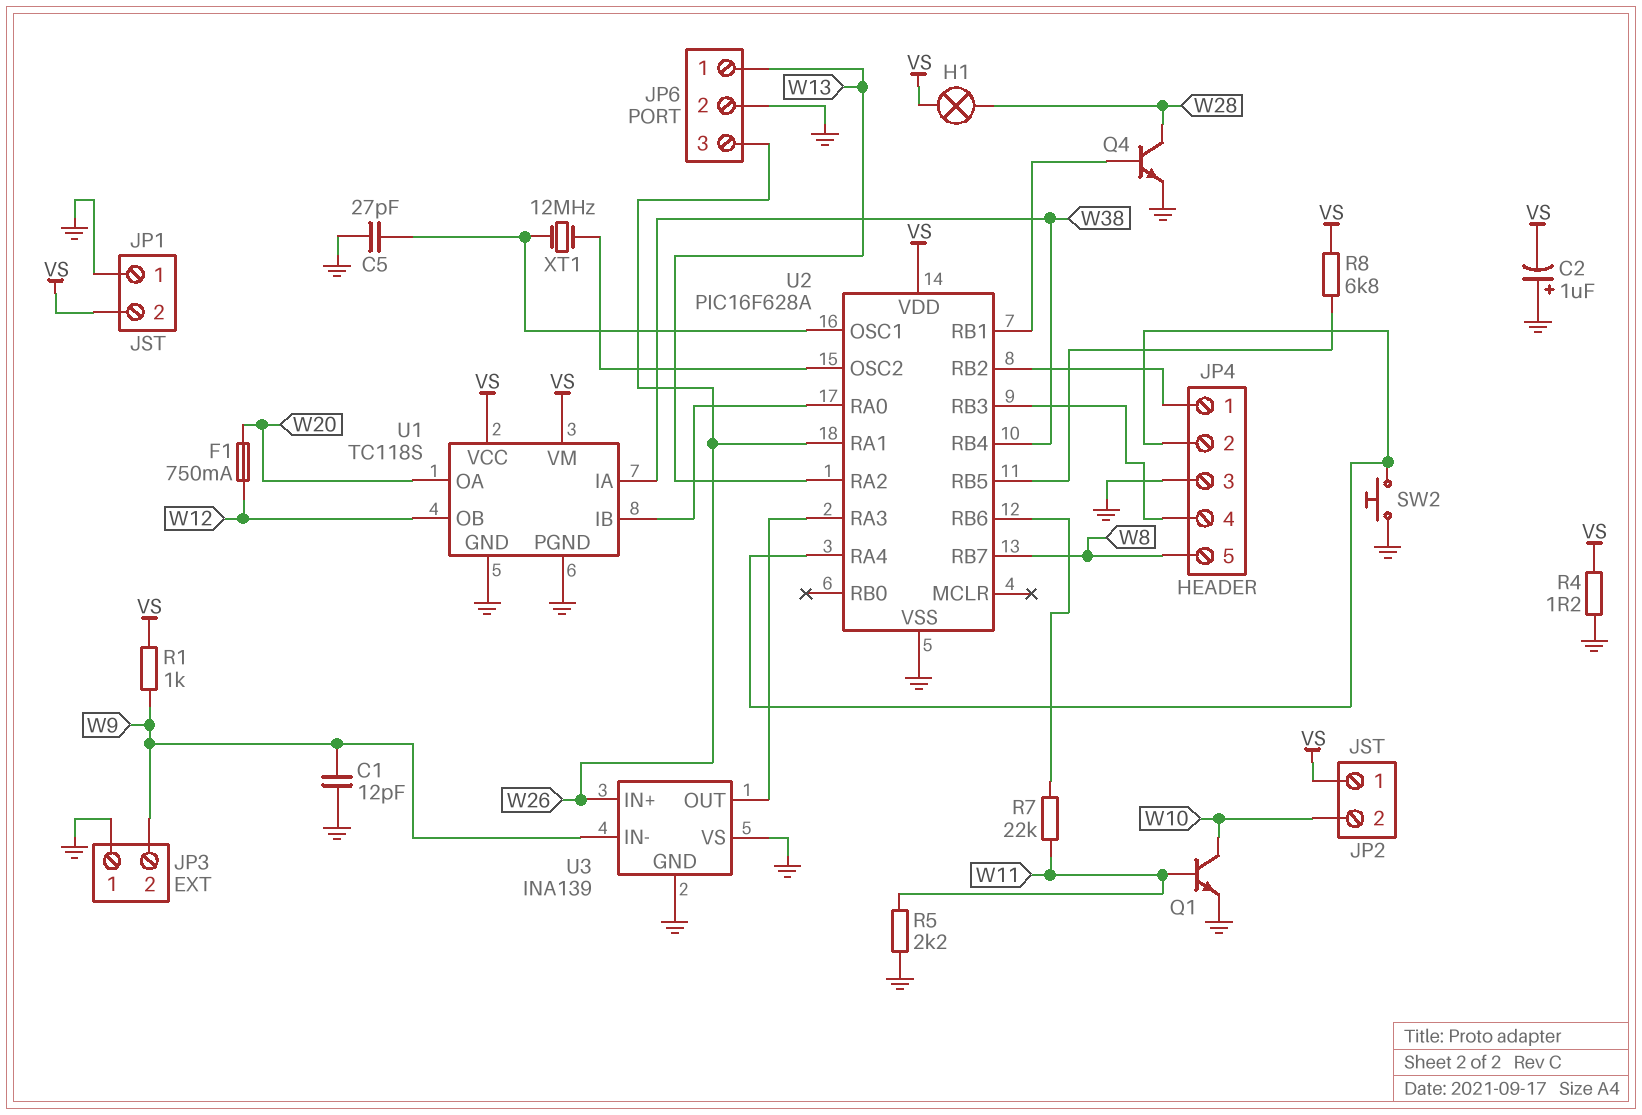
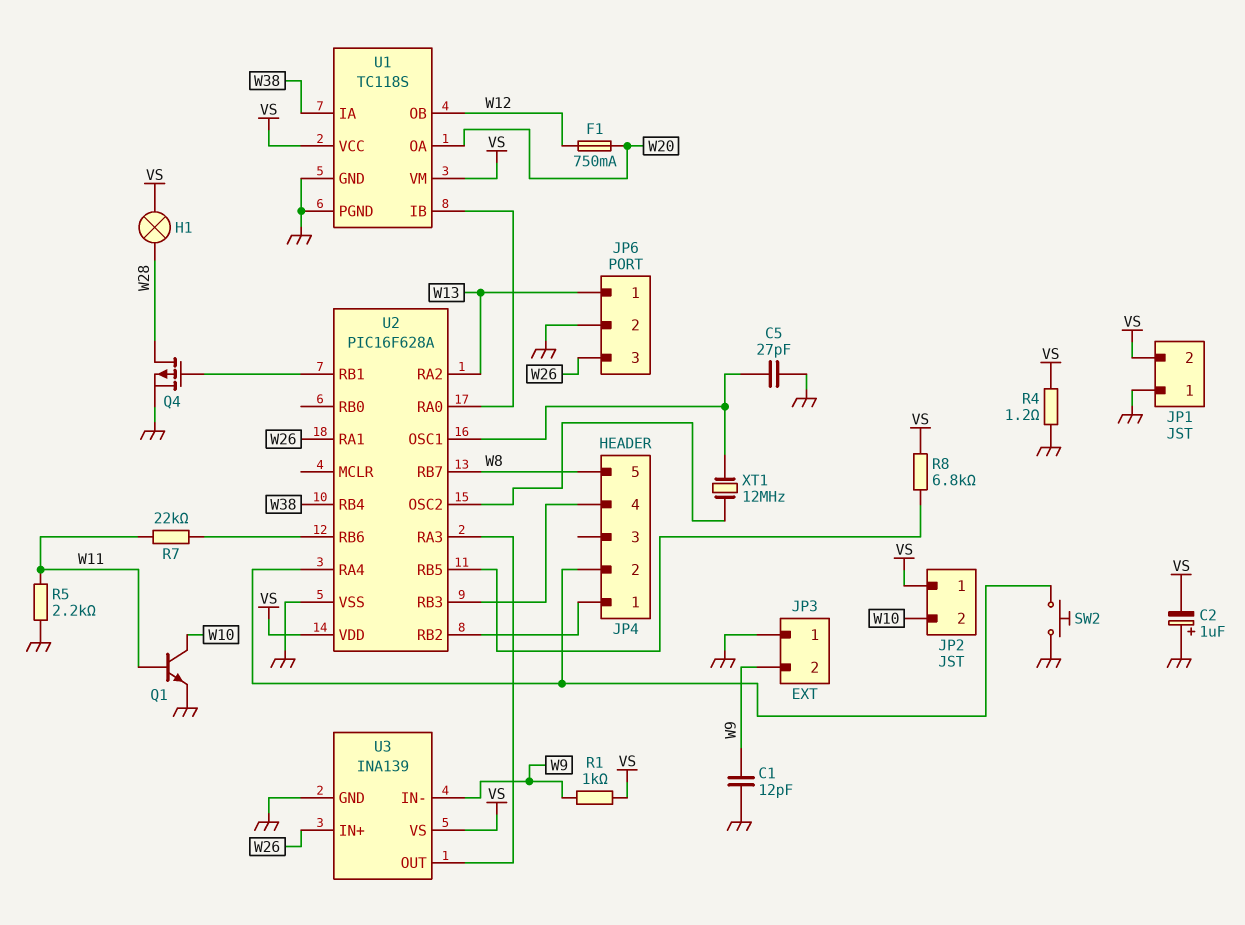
JP4 pin 3: GND -> none
Q4: NPN (B U2/RB1, C W28, E GND) -> PMOS (G U2/RB1, D W28, S GND)
U3 pin VS: GND -> VS

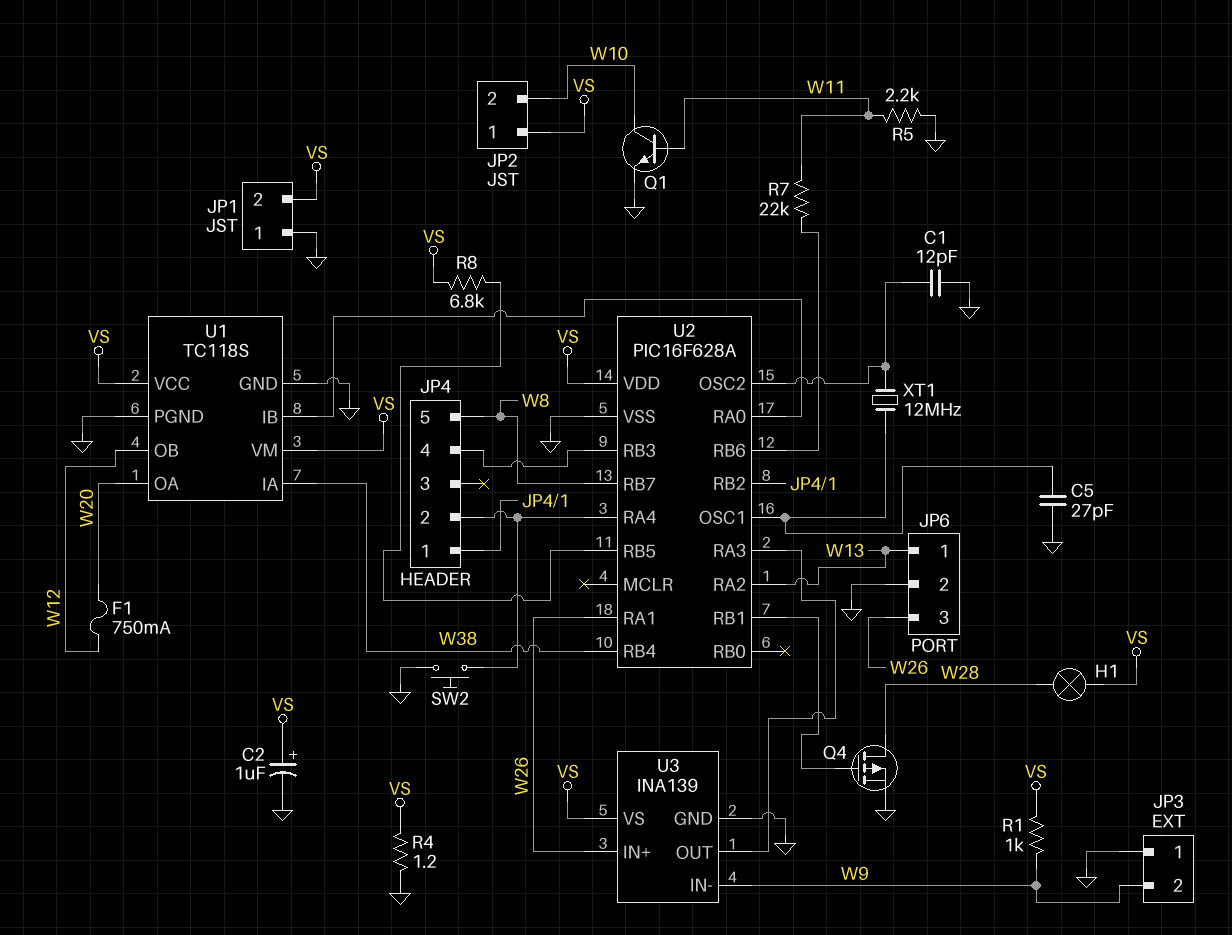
C1: 12pF (GND, W9) -> 12pF (GND, U2/OSC2)
C2: 1uF (plus GND, minus VS) -> 1uF (plus VS, minus GND)

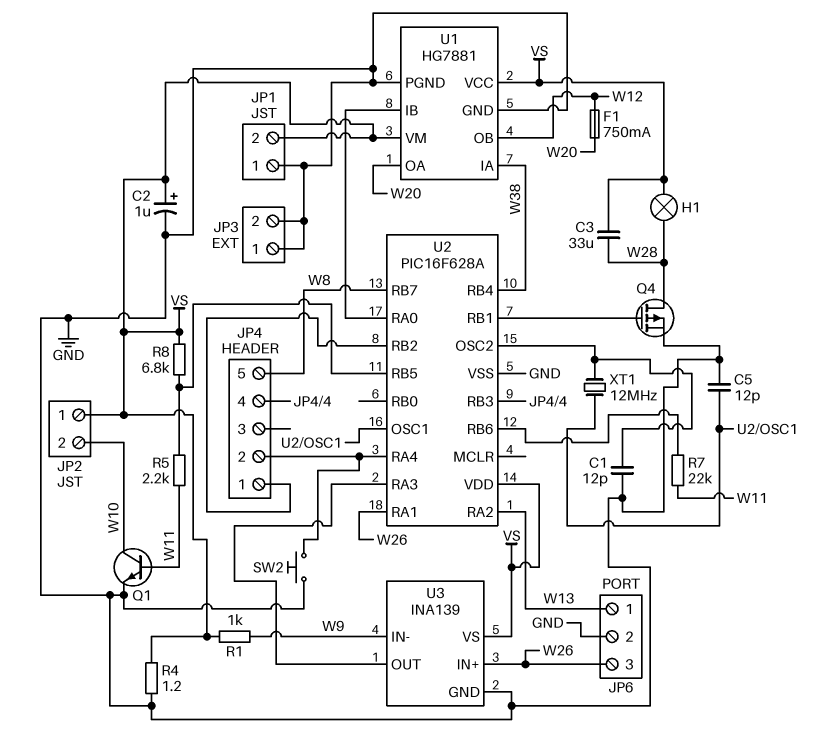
C3: none -> 33uF (VS, W28)
C5: 27pF (GND, U2/OSC1) -> 12pF (GND, U2/OSC1)
JP3 pin 2: W9 -> GND
R5: 2.2k (GND, W11) -> 2.2k (U2/RB5, W11)
U1: TC118S -> HG7881

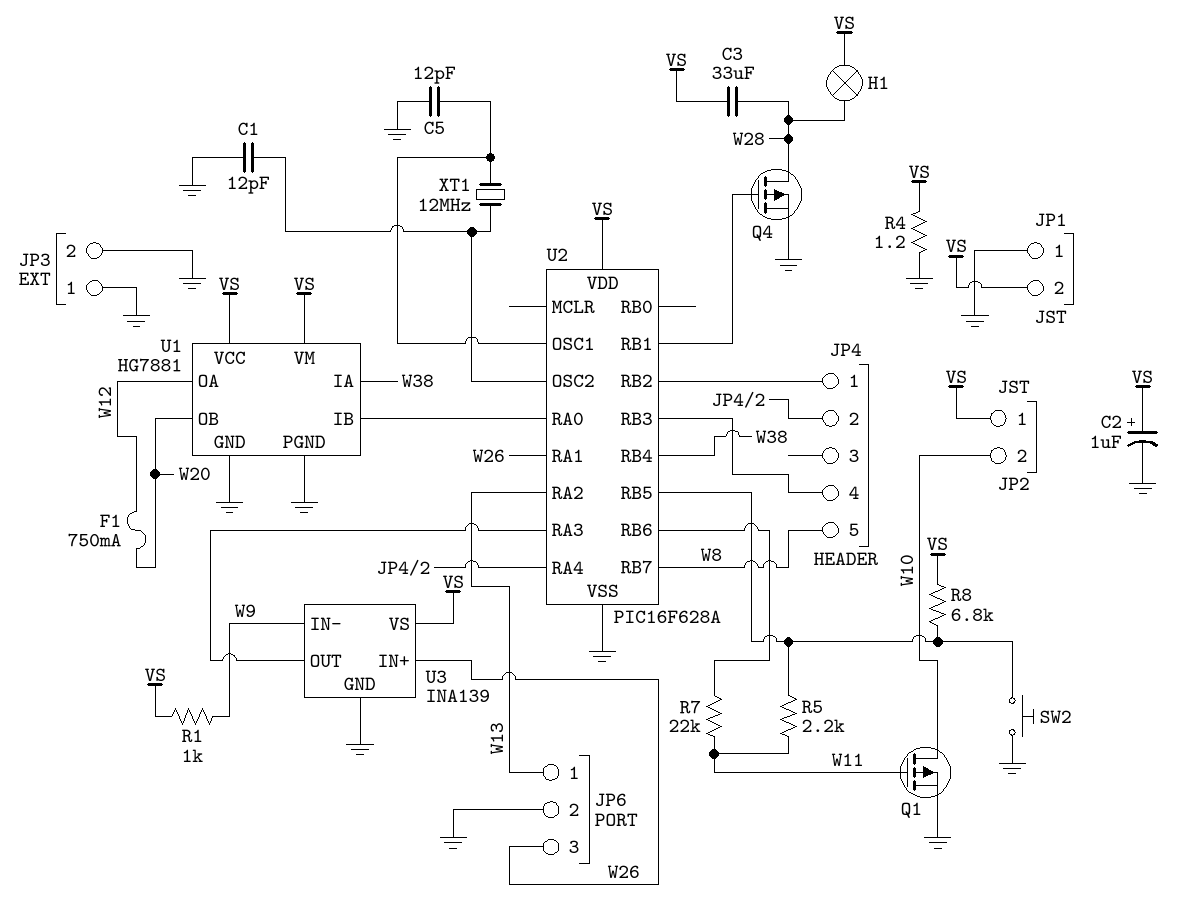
Q1: NPN (B W11, C W10, E GND) -> PMOS (G W11, D W10, S GND)
SW2: button (GND, JP4/2) -> button (GND, U2/RB5)
U1 pin OA: W20 -> W12
U1 pin OB: W12 -> W20

